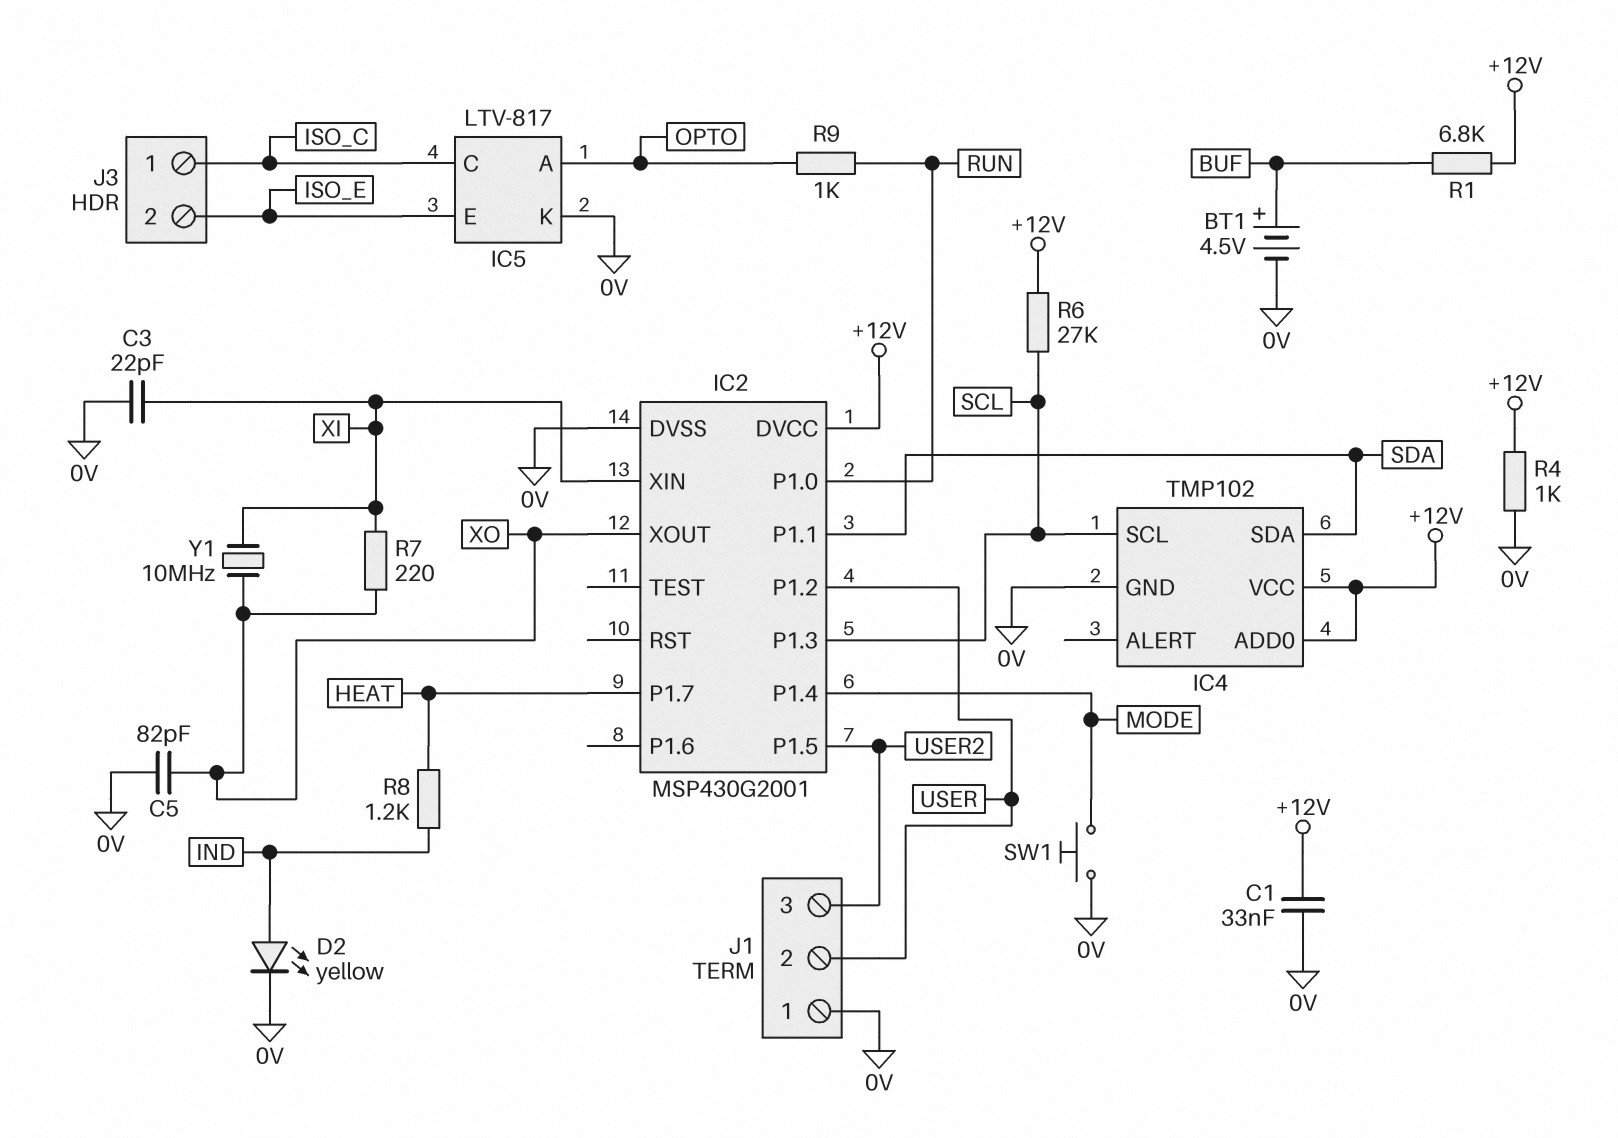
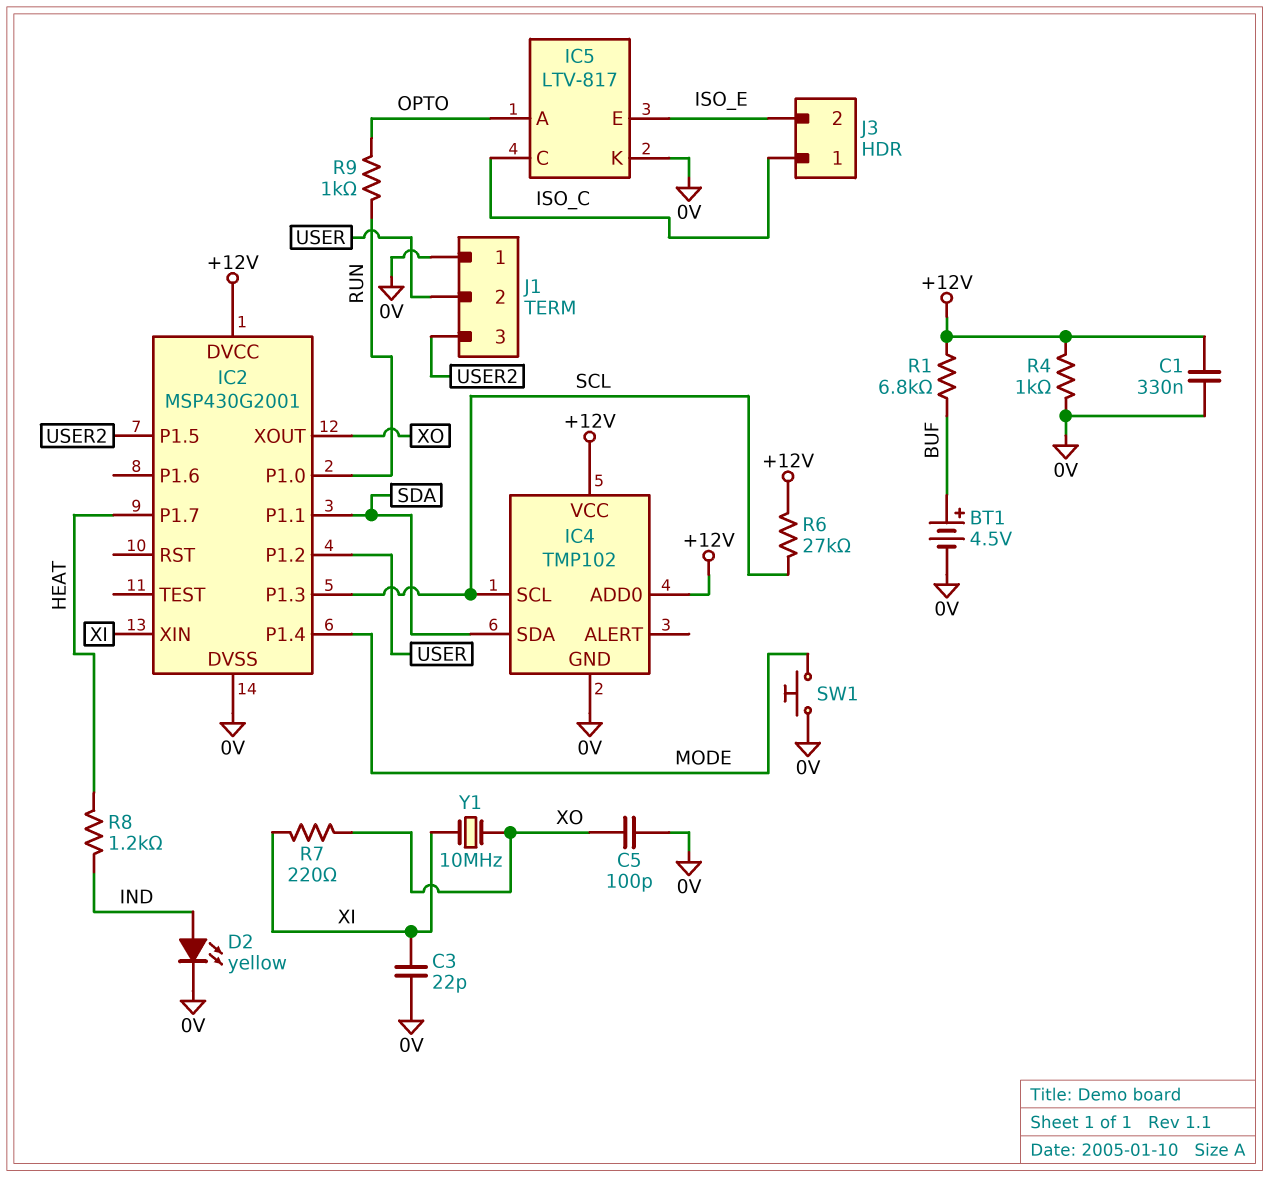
C1: 33nF (+12V, 0V) -> 330nF (+12V, 0V)
C5: 82pF (0V, XO) -> 100pF (0V, XO)

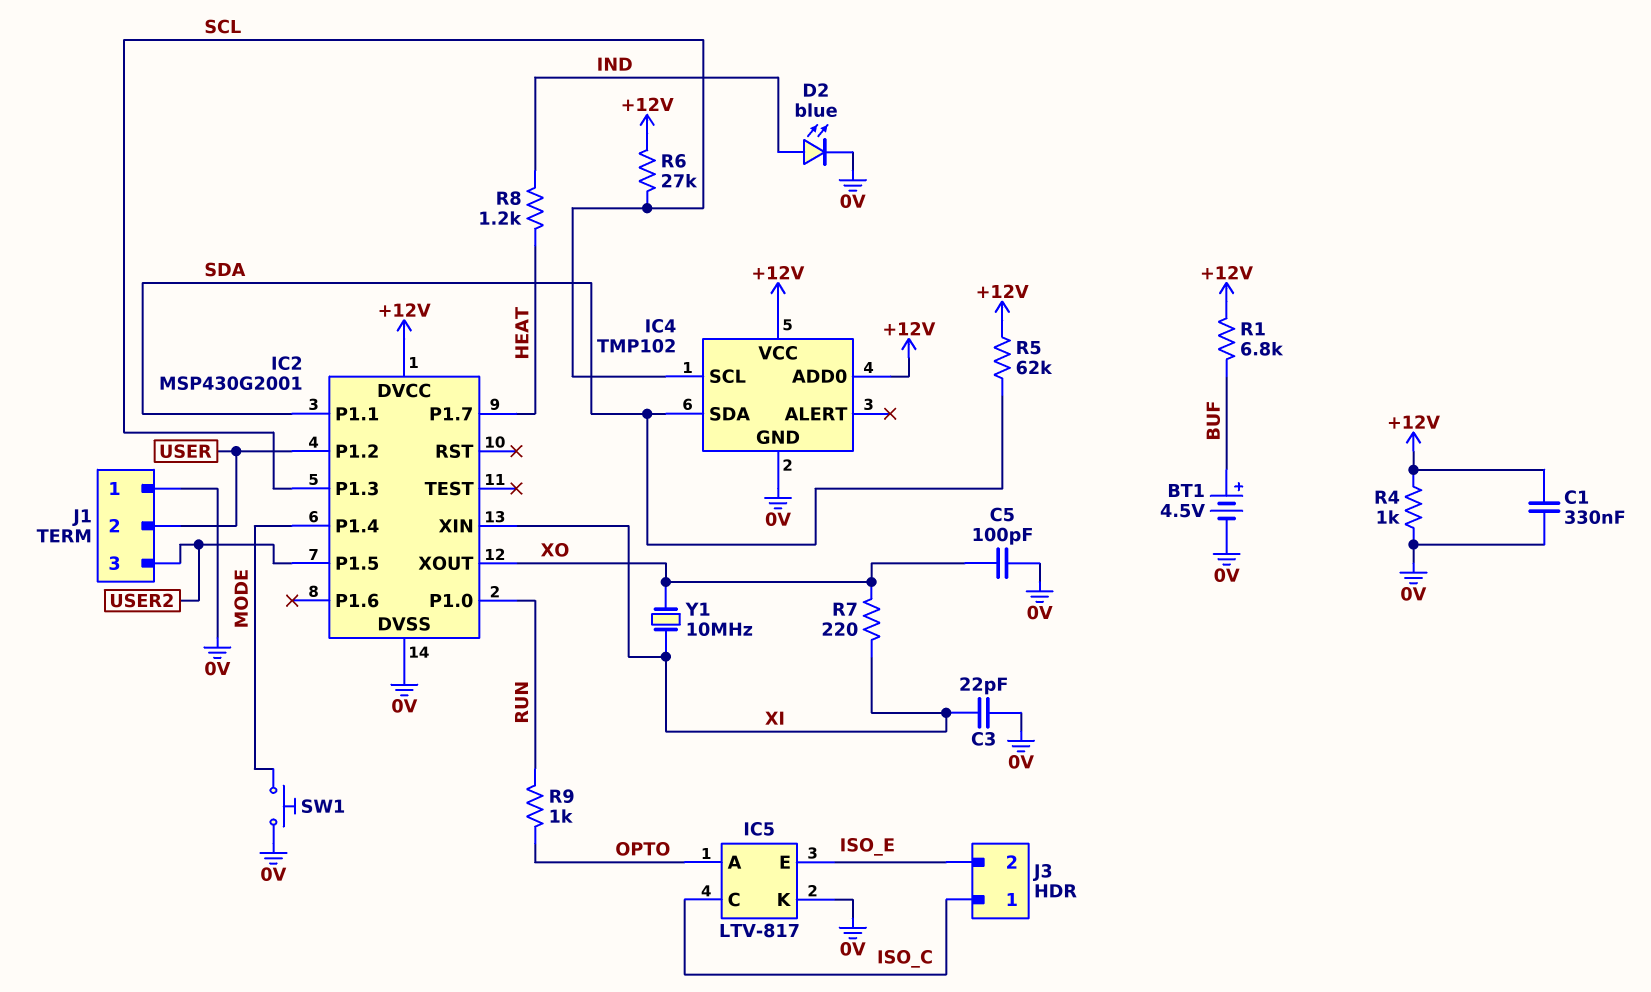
D2: LED yellow (A IND, K 0V) -> LED blue (A IND, K 0V)
R5: none -> 62k (+12V, SDA)

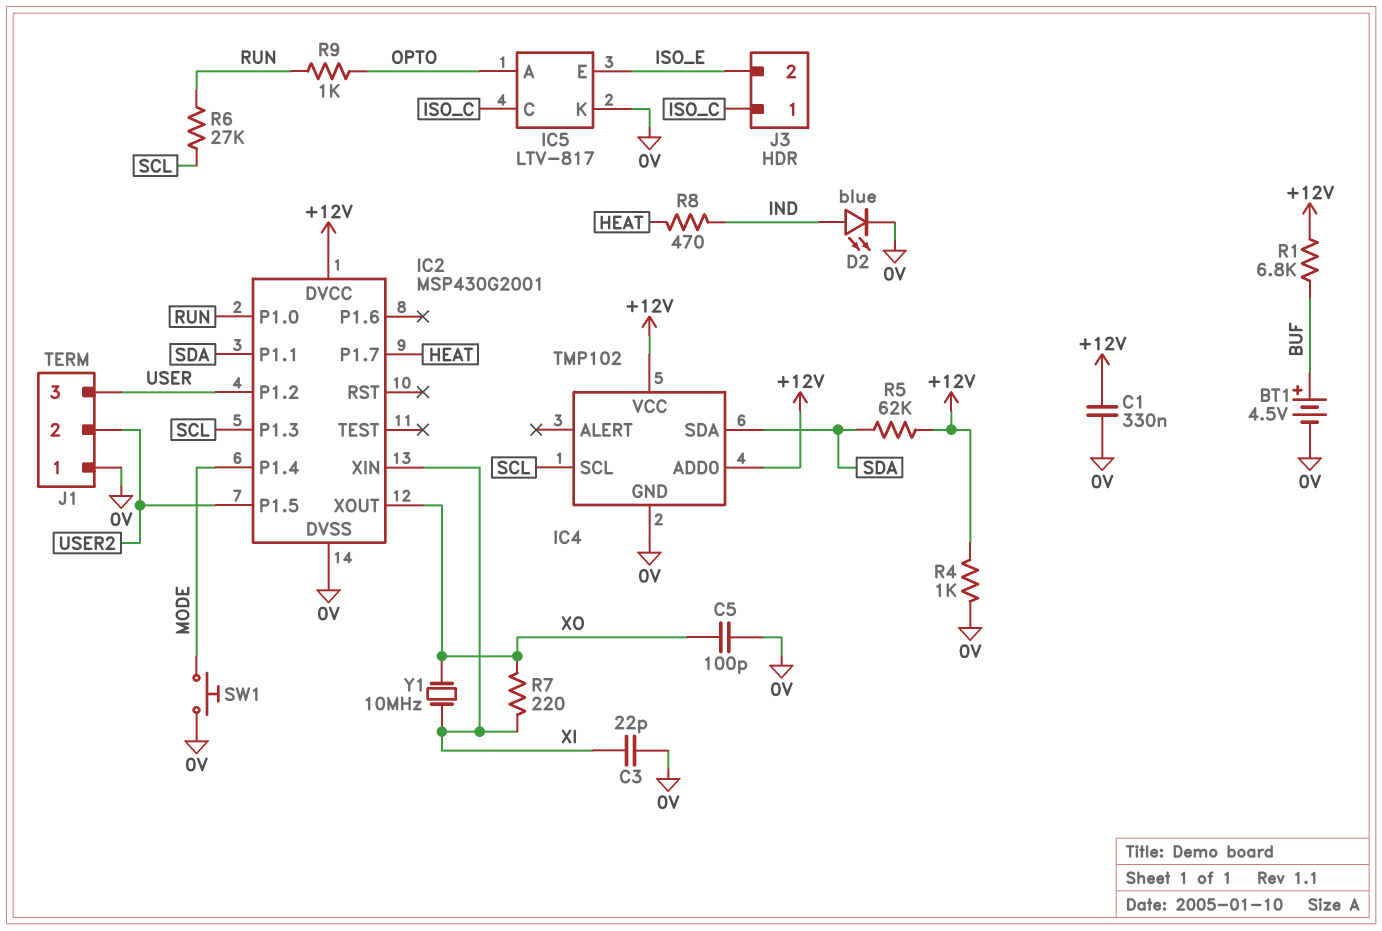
J1 pin 2: USER -> USER2
J1 pin 3: USER2 -> USER
R6: 27k (+12V, SCL) -> 27k (RUN, SCL)
R8: 1.2k (HEAT, IND) -> 470 (HEAT, IND)

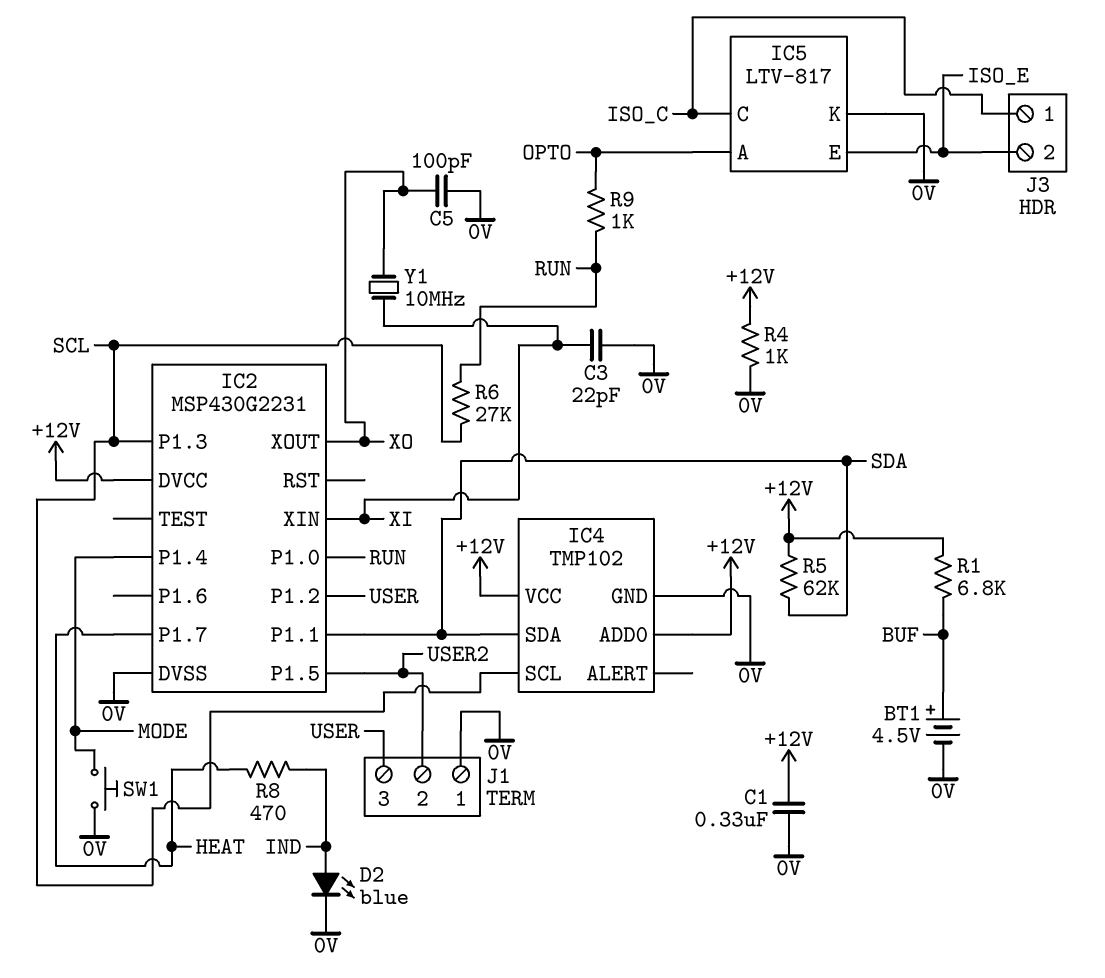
IC2: MSP430G2001 -> MSP430G2231
R7: 220 (XI, XO) -> none

